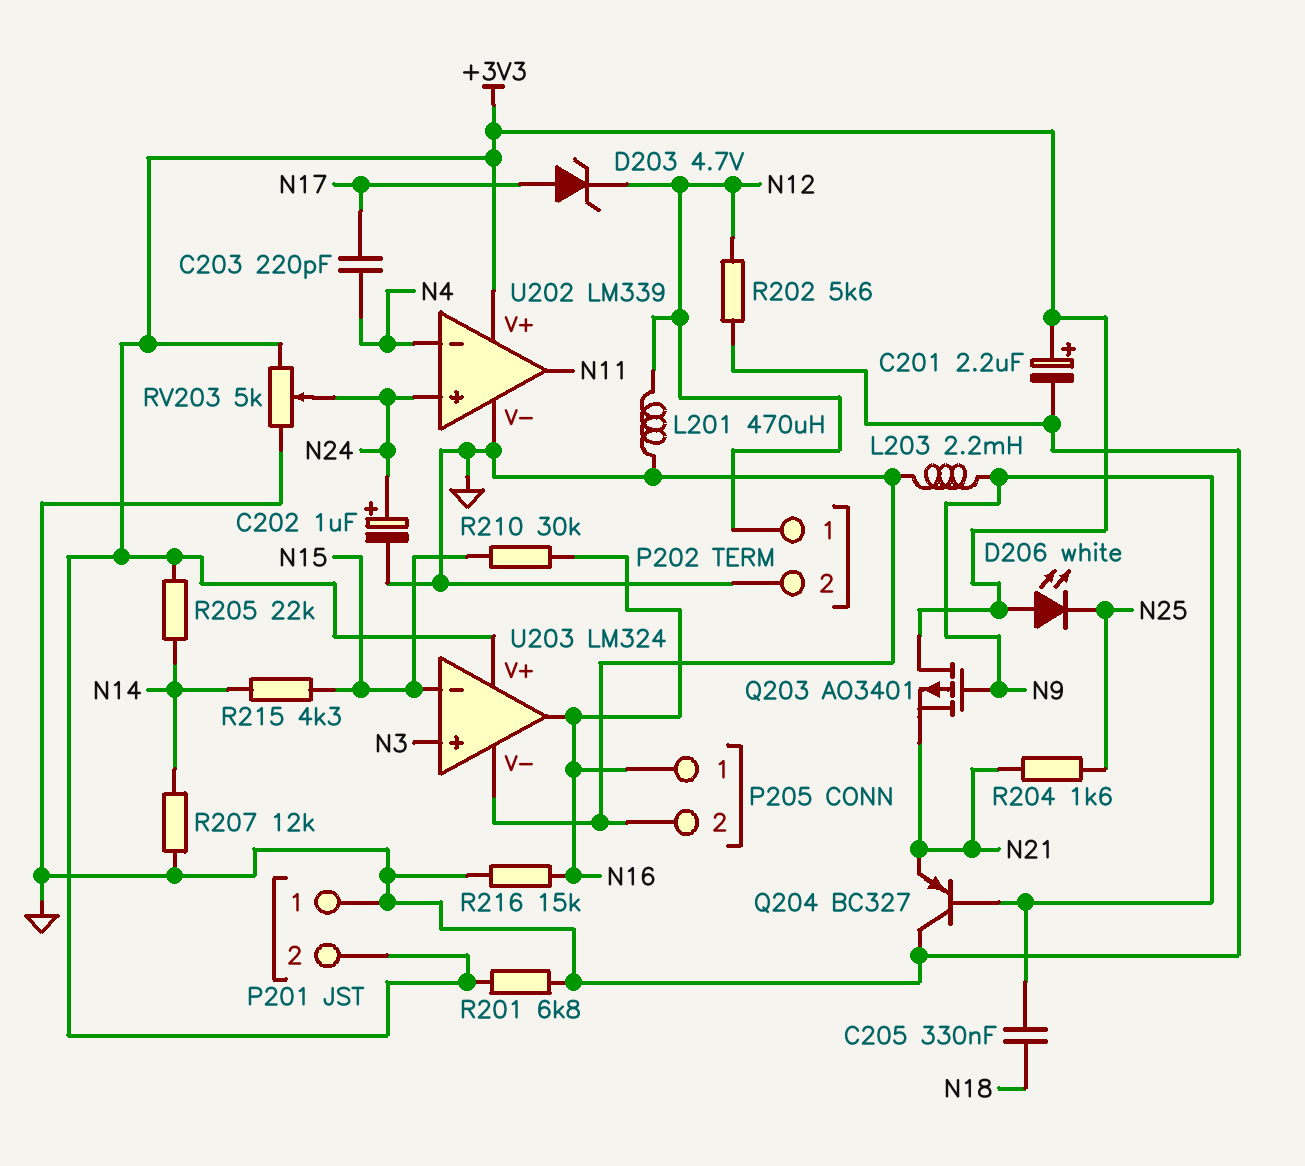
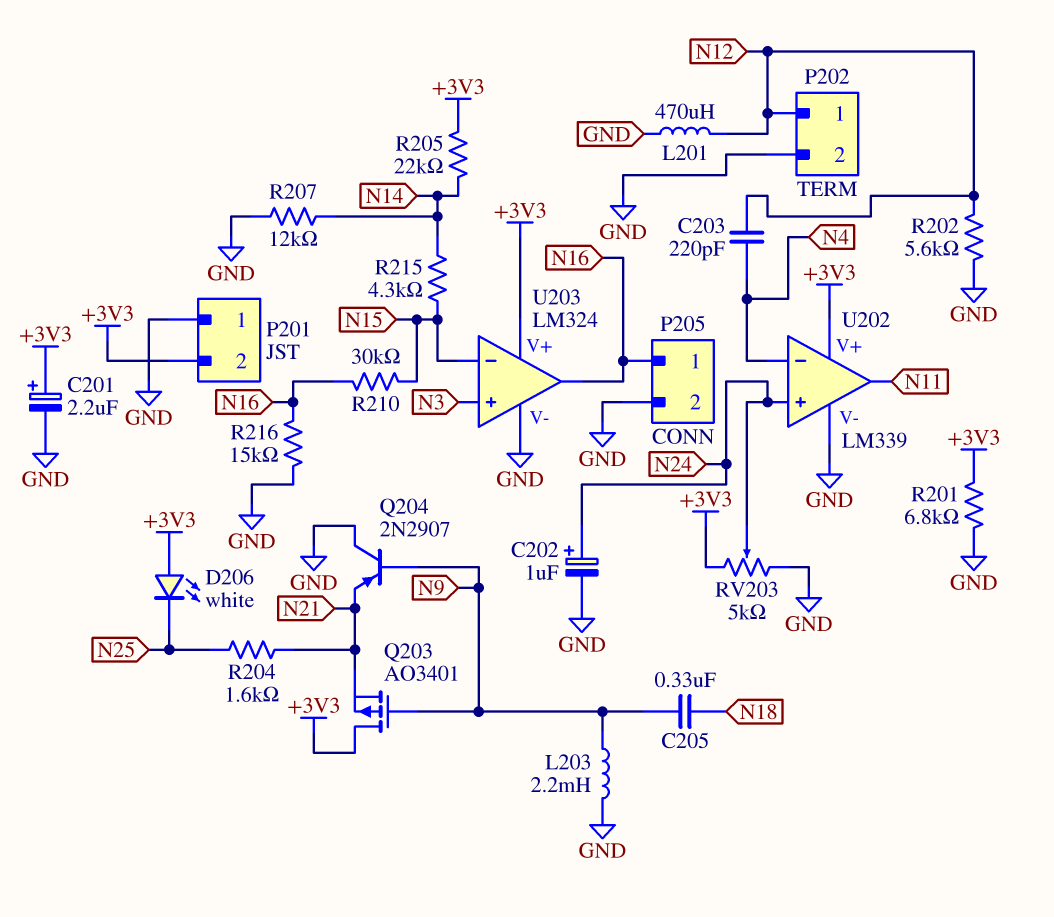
C203: 220pF (N4, N17) -> 220pF (N4, N12)
D203: zener 4.7V (A N17, K N12) -> none
Q204: PNP BC327 (B N9, C GND, E N21) -> PNP 2N2907 (B N9, C GND, E N21)

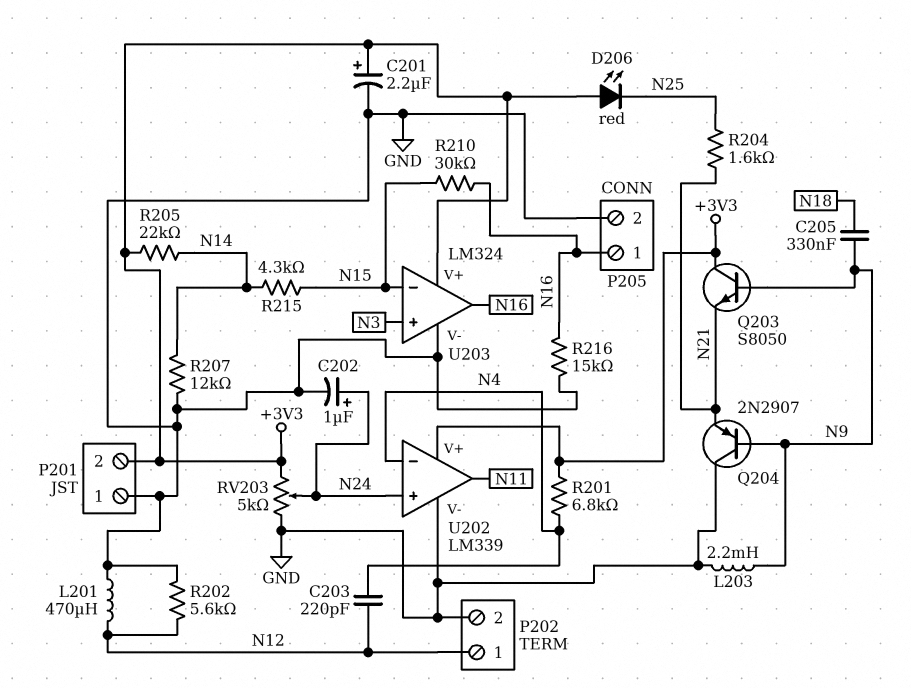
D206: LED white (A +3V3, K N25) -> LED red (A +3V3, K N25)
Q203: PMOS AO3401 (G N9, D +3V3, S N21) -> NPN S8050 (B N9, C +3V3, E N21)
R201: 6.8k (+3V3, GND) -> 6.8k (+3V3, N4)

